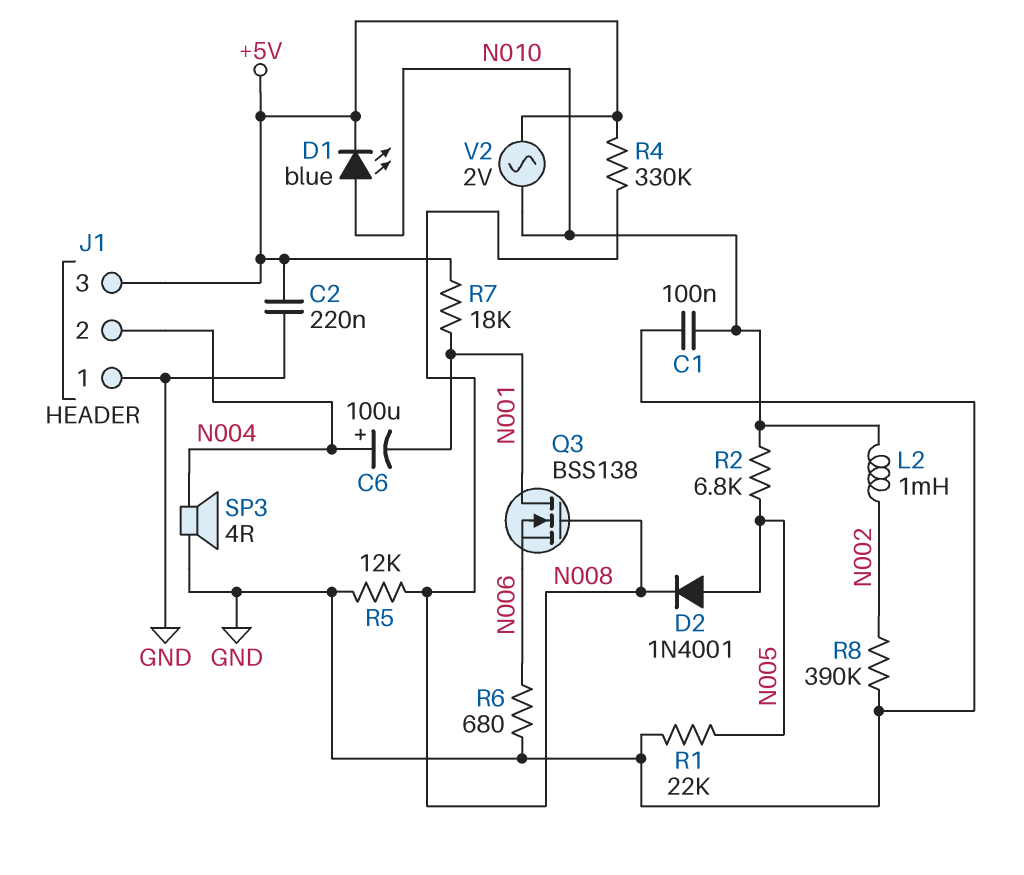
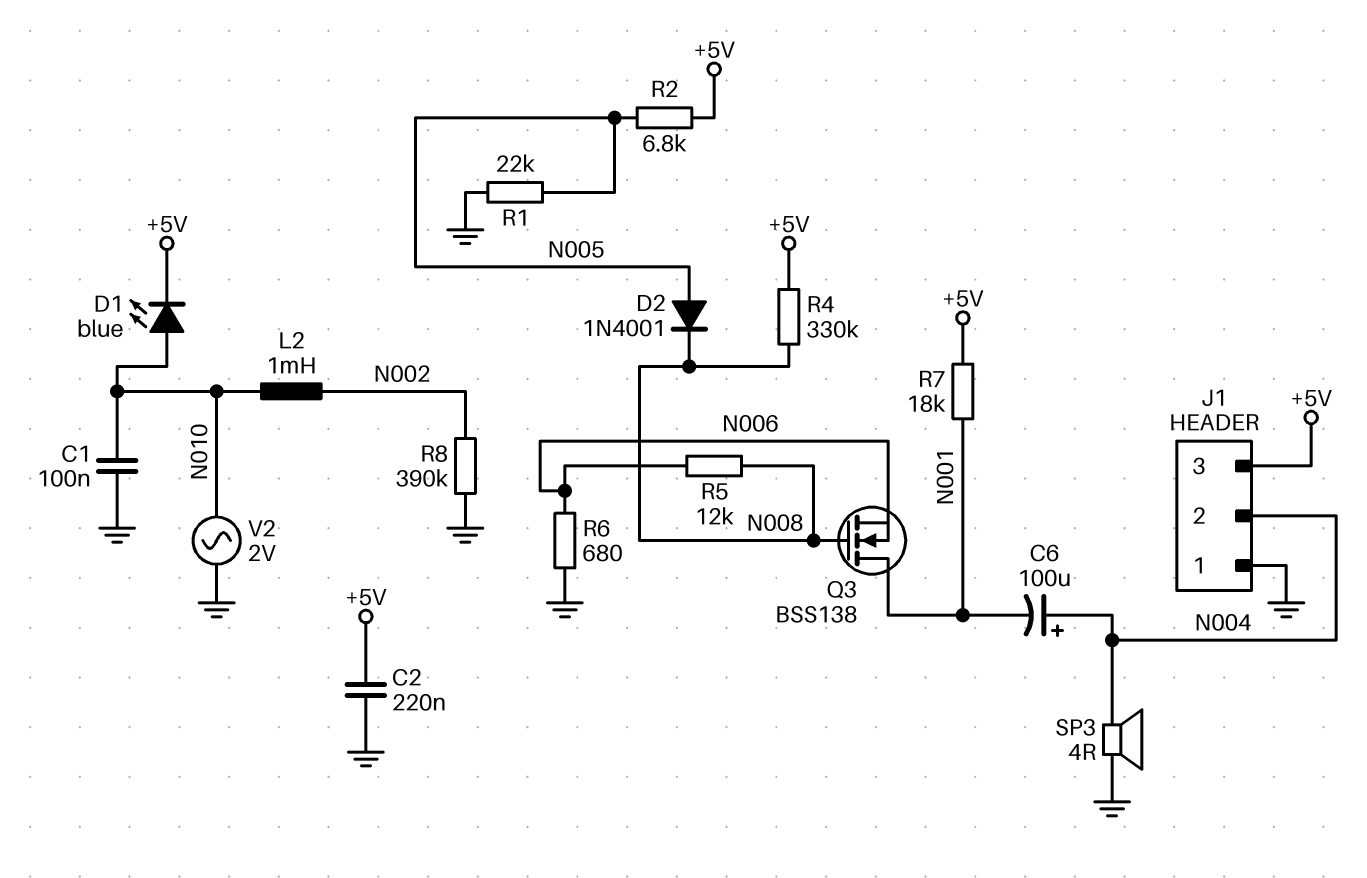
R2: 6.8k (N005, N010) -> 6.8k (+5V, N005)
R5: 12k (GND, N008) -> 12k (N006, N008)
V2: AC 2V (+5V, N010) -> AC 2V (GND, N010)

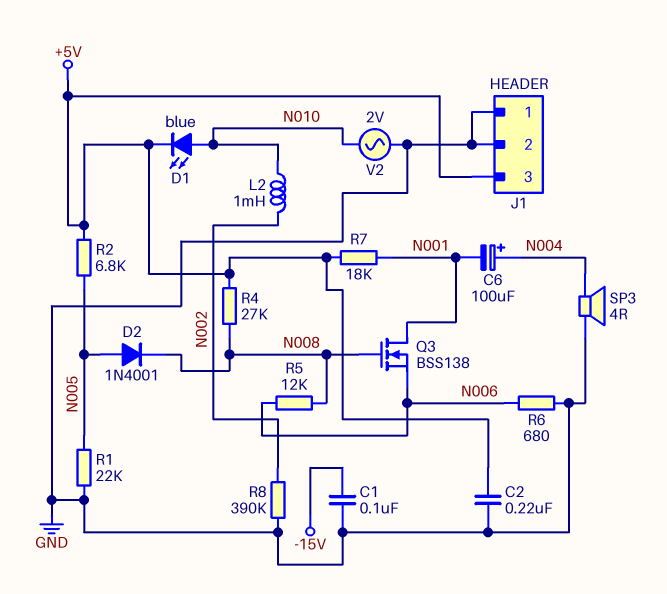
C1: 100nF (GND, N010) -> 100nF (-15V, GND)
J1 pin 2: N004 -> GND
R4: 330k (+5V, N008) -> 27k (+5V, N008)

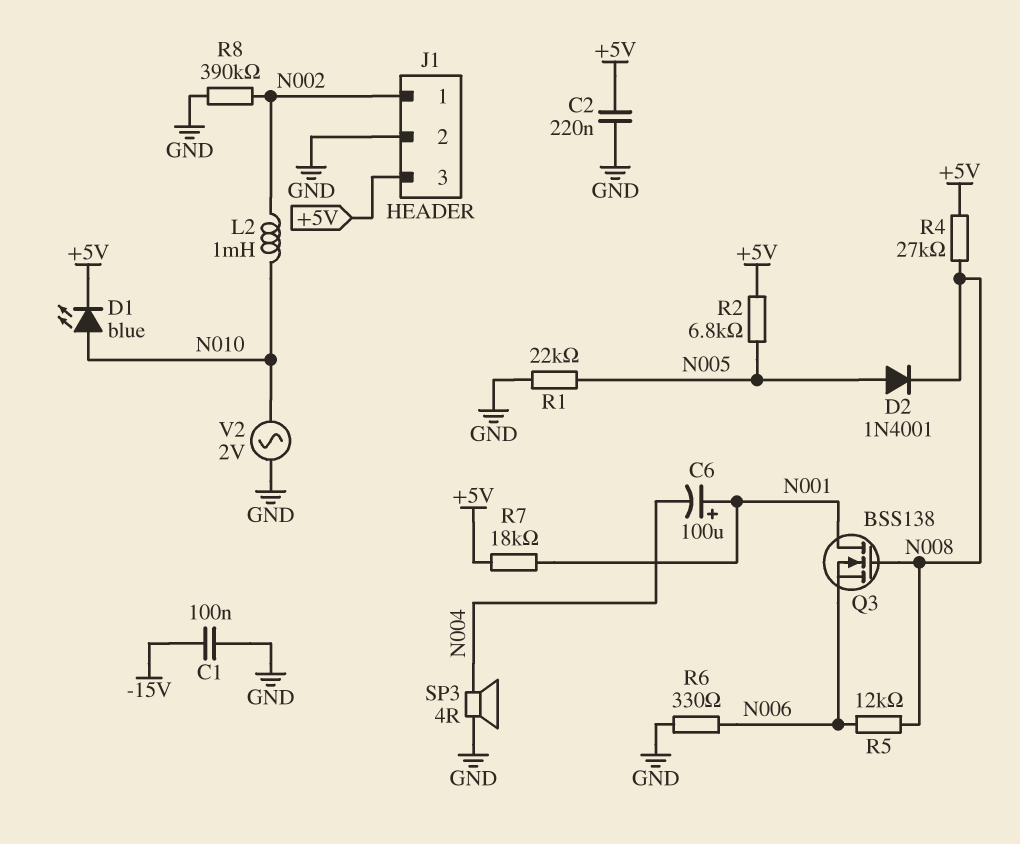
C6: 100uF (plus N004, minus N001) -> 100uF (plus N001, minus N004)
J1 pin 1: GND -> N002
R6: 680 (GND, N006) -> 330 (GND, N006)

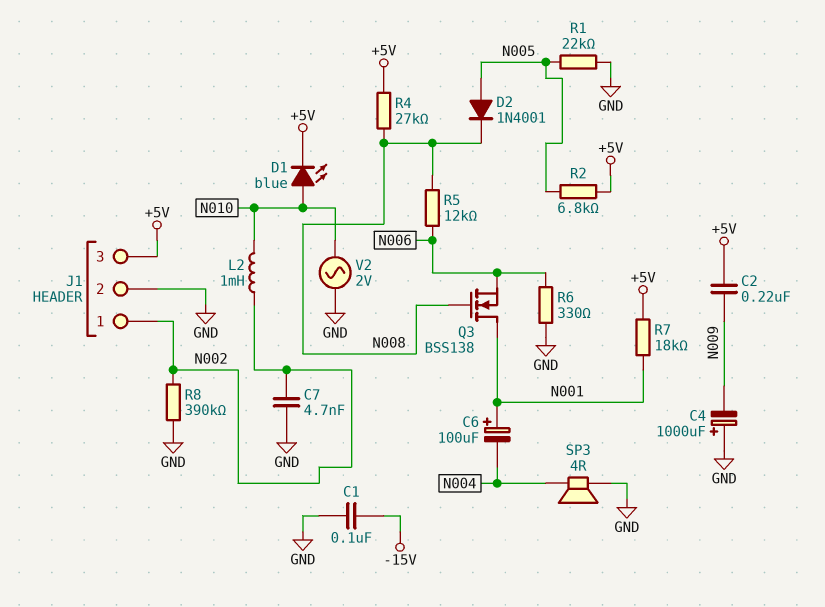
C2: 220nF (+5V, GND) -> 220nF (+5V, N009)
C4: none -> 1000uF (plus GND, minus N009)
C7: none -> 4.7nF (GND, N002)

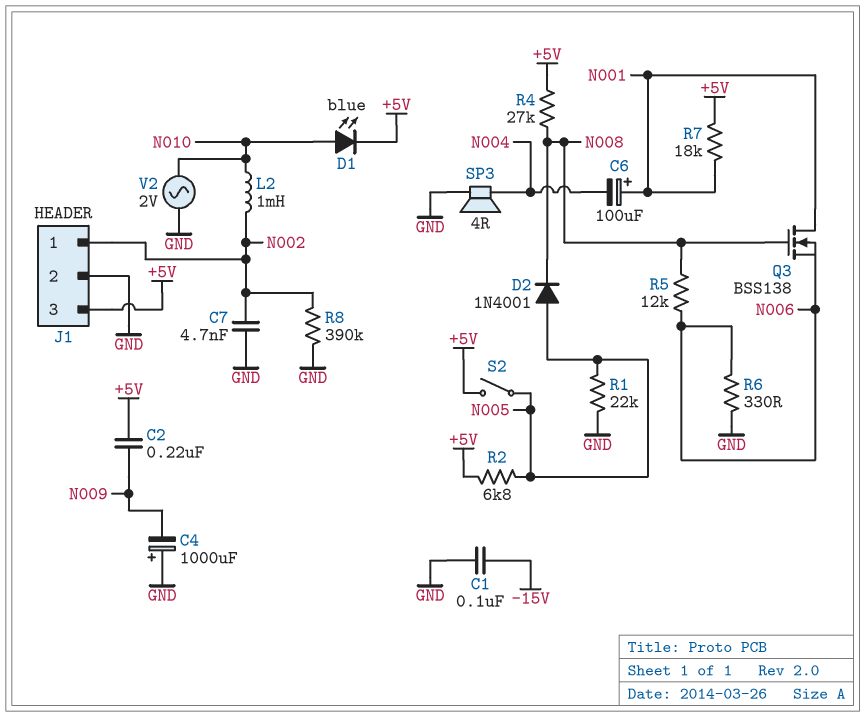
S2: none -> switch (+5V, N005)

